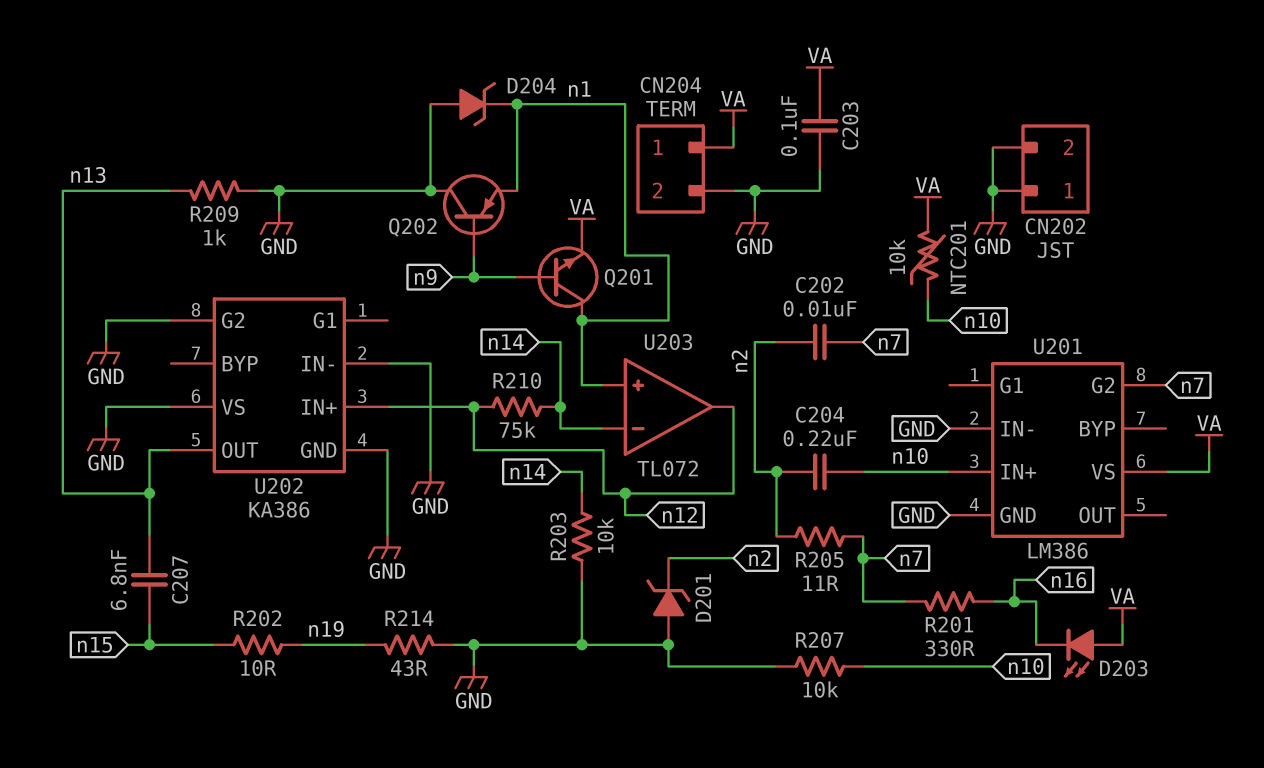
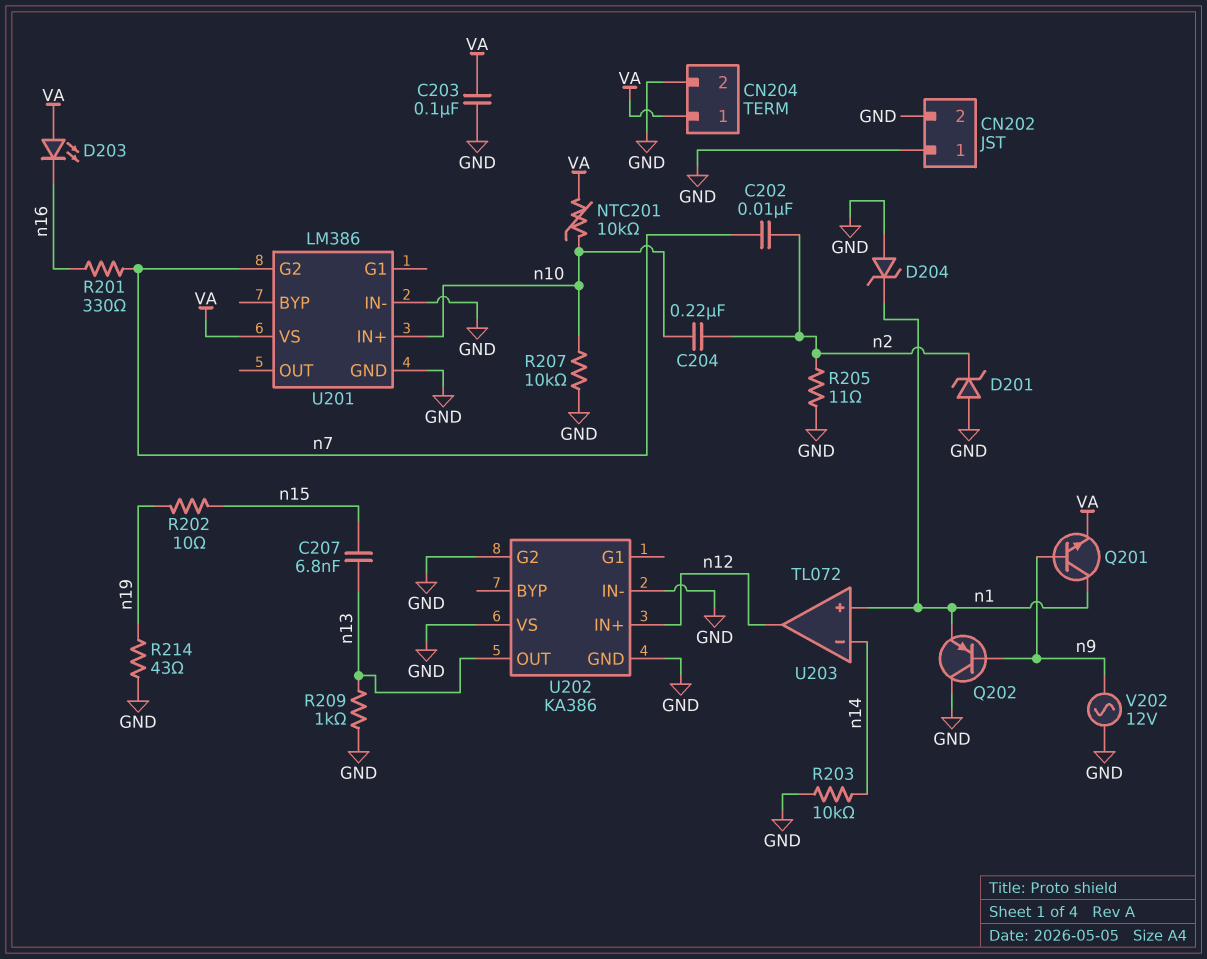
R205: 11 (n2, n7) -> 11 (GND, n2)
R210: 75k (n12, n14) -> none
V202: none -> AC 12V (GND, n9)

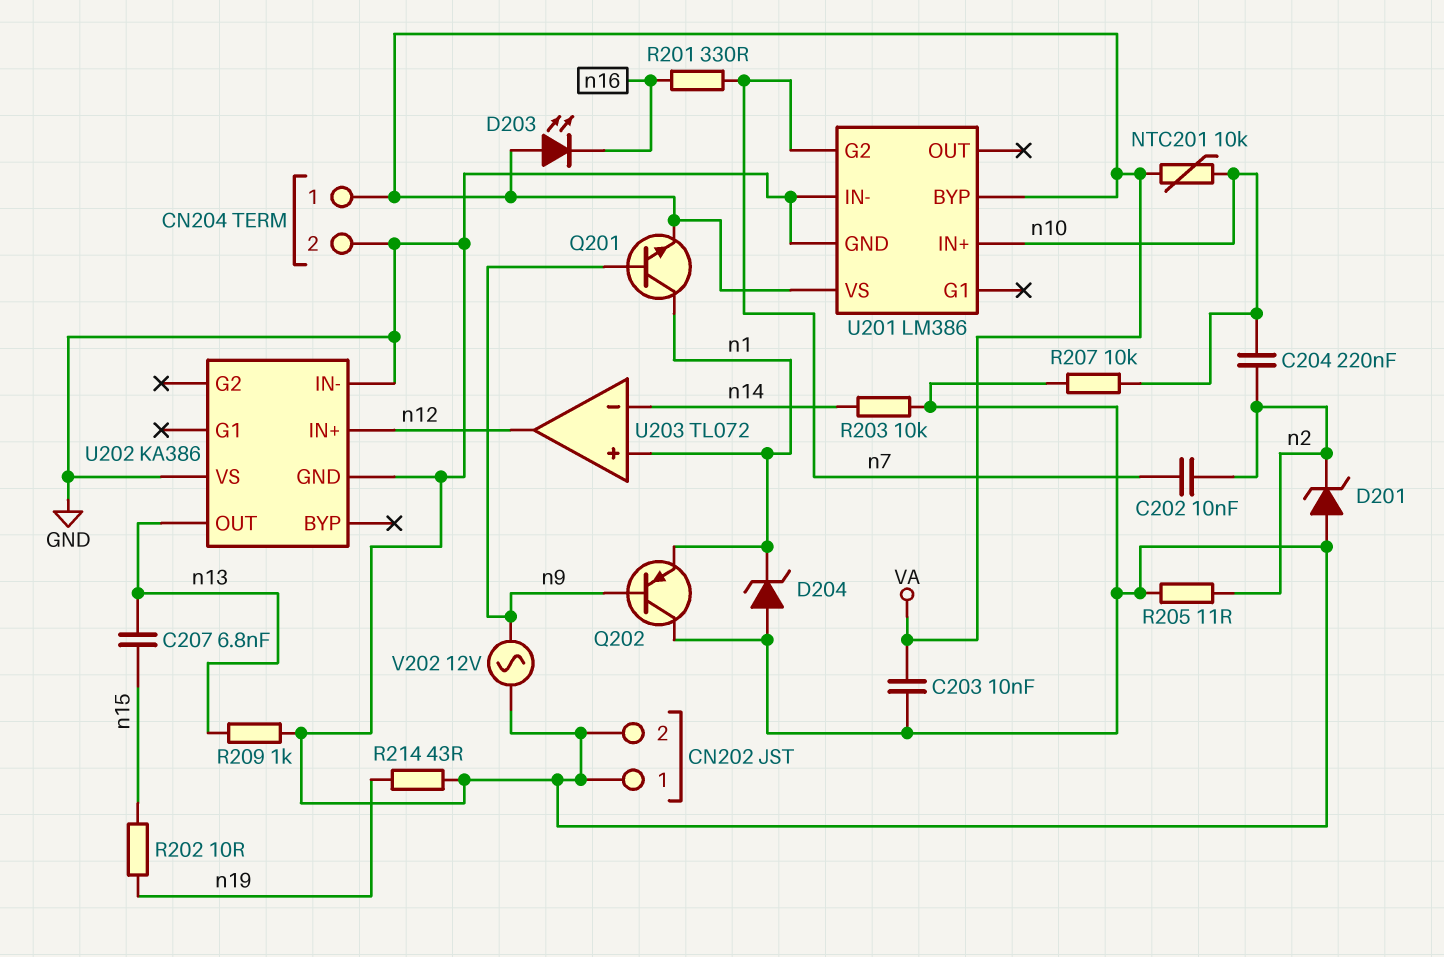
C203: 100nF (GND, VA) -> 10nF (GND, VA)
U201 pin BYP: none -> VA
U202 pin G2: GND -> none

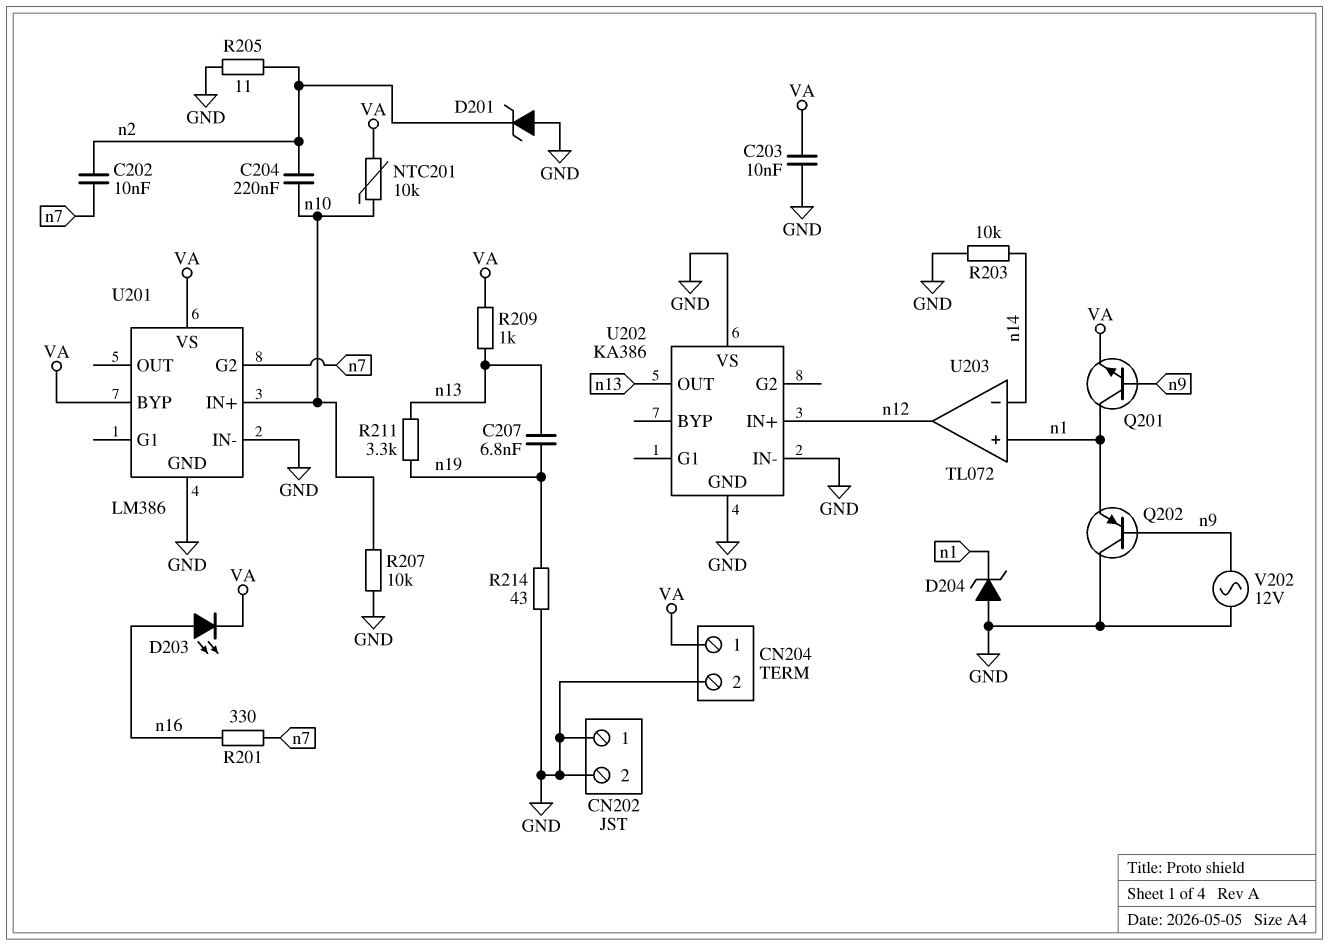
C207: 6.8nF (n13, n15) -> 6.8nF (n13, n19)
D203: LED (A VA, K n16) -> LED (A n16, K VA)
R202: 10 (n15, n19) -> none
R209: 1k (GND, n13) -> 1k (VA, n13)
R211: none -> 3.3k (n13, n19)

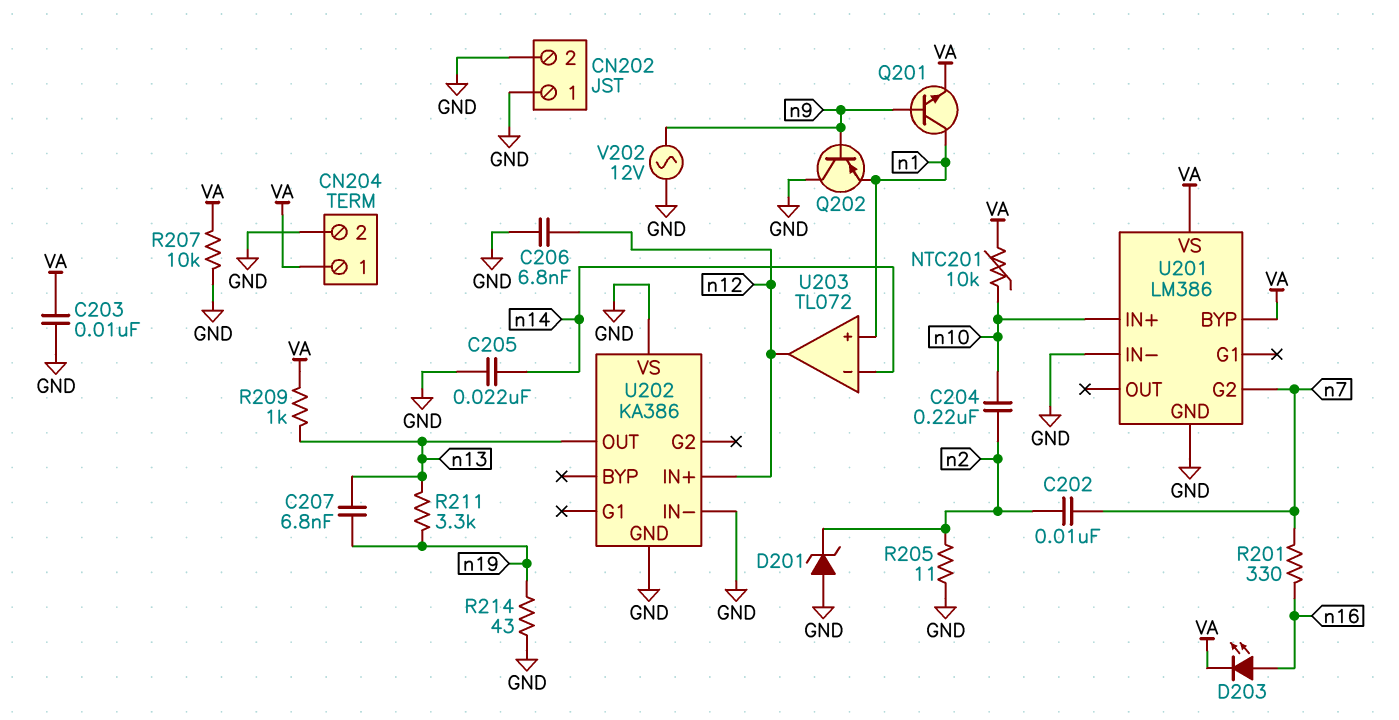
C205: none -> 22nF (GND, n14)
C206: none -> 6.8nF (GND, n12)
D204: zener (A GND, K n1) -> none
R203: 10k (GND, n14) -> none
R207: 10k (GND, n10) -> 10k (GND, VA)

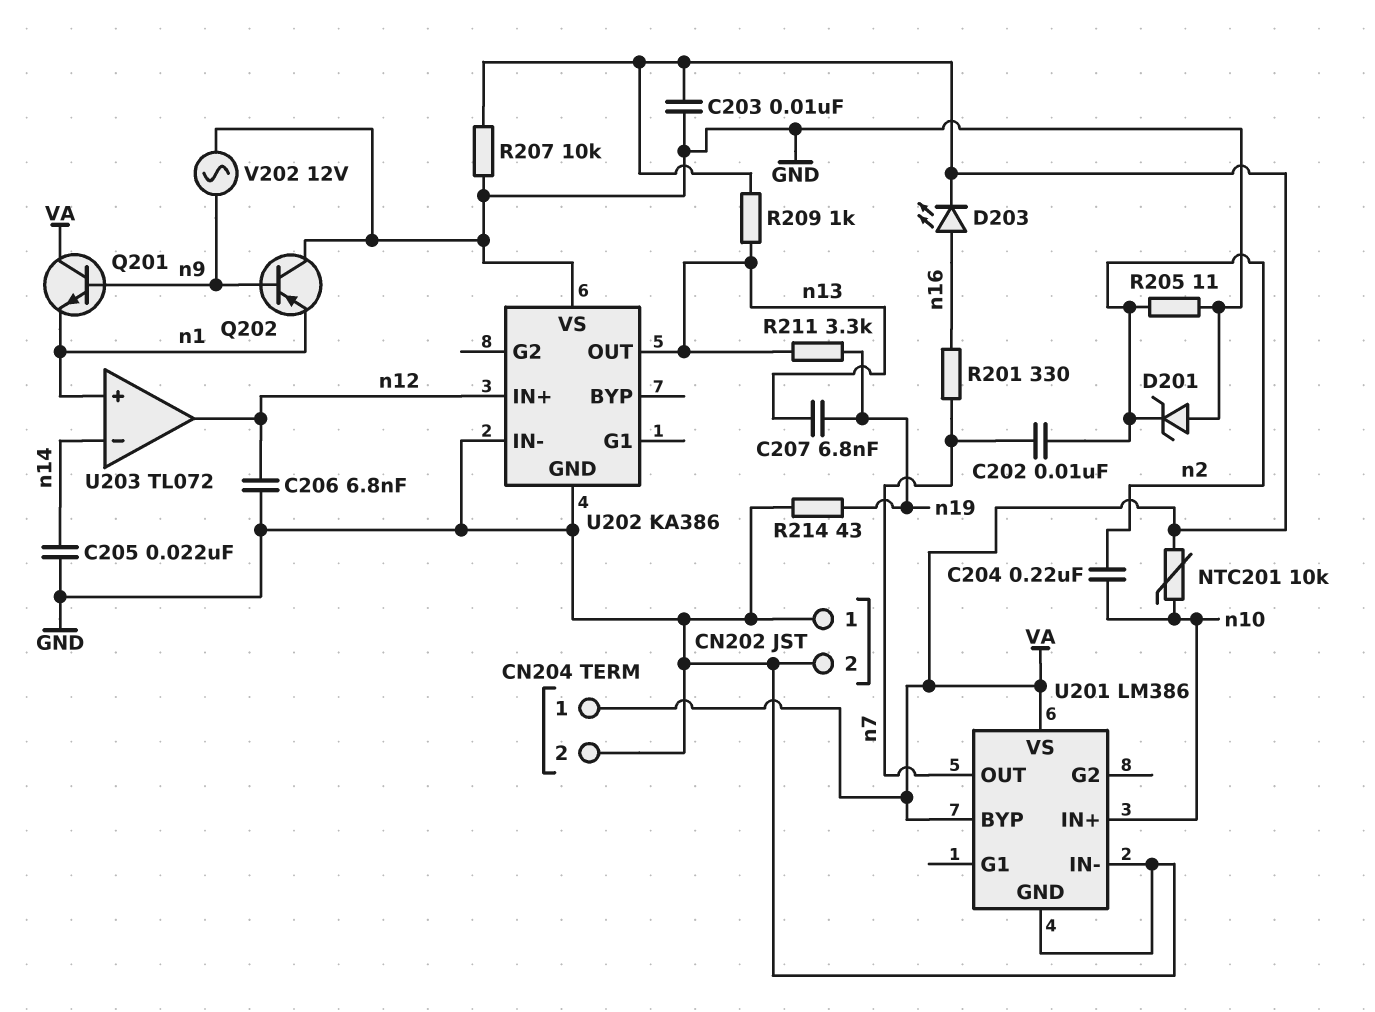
Q201: NPN (B n9, C n1, E VA) -> NPN (B n9, C VA, E n1)
U201 pin G2: n7 -> none
U201 pin OUT: none -> n7

